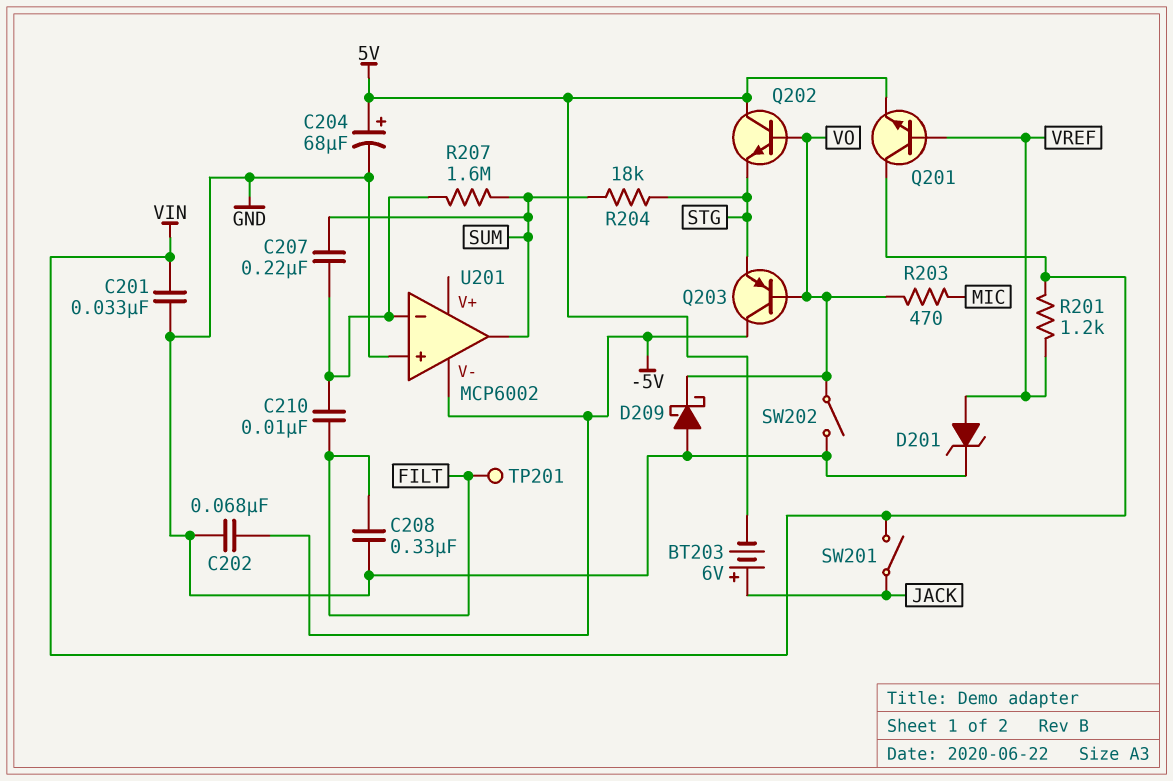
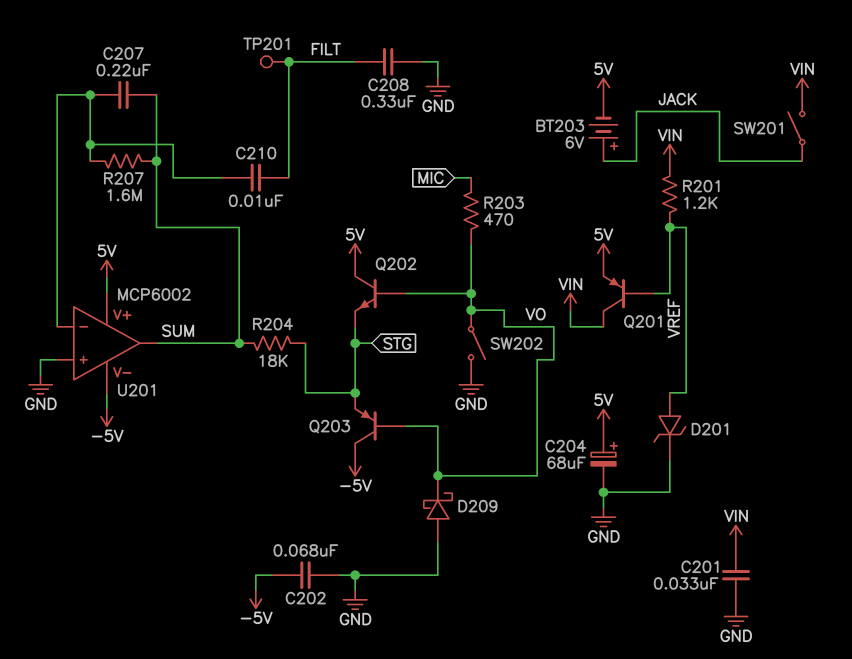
Q201: NPN (B VREF, C VIN, E 5V) -> PNP (B VREF, C VIN, E 5V)
U201 pin V+: none -> 5V

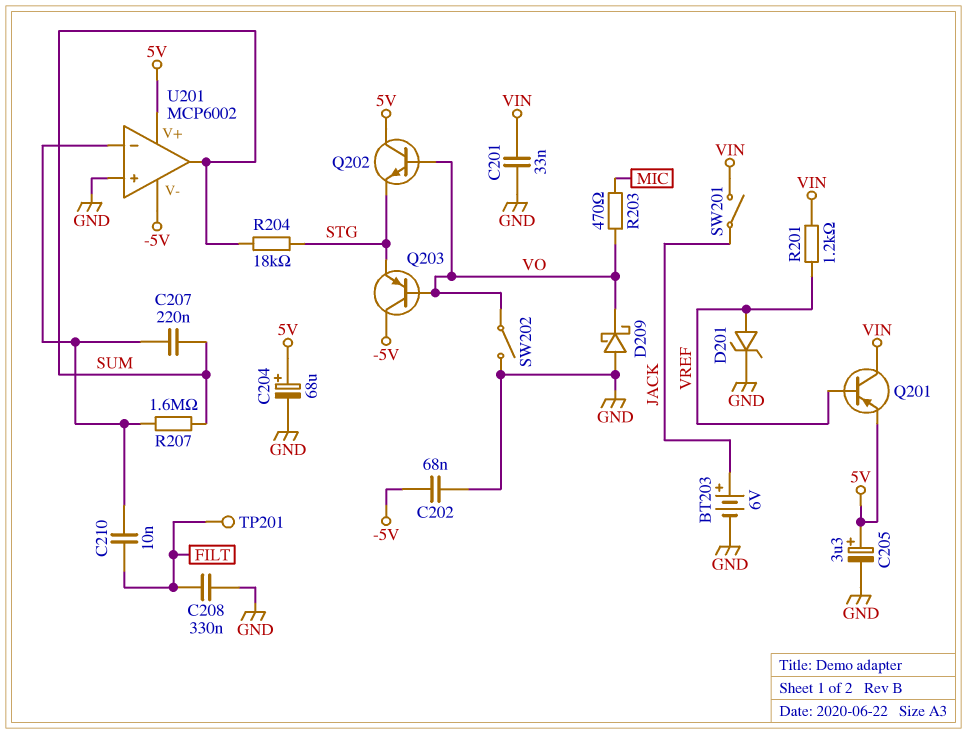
BT203: 6V (plus JACK, minus 5V) -> 6V (plus JACK, minus GND)
C205: none -> 3.3uF (plus 5V, minus GND)

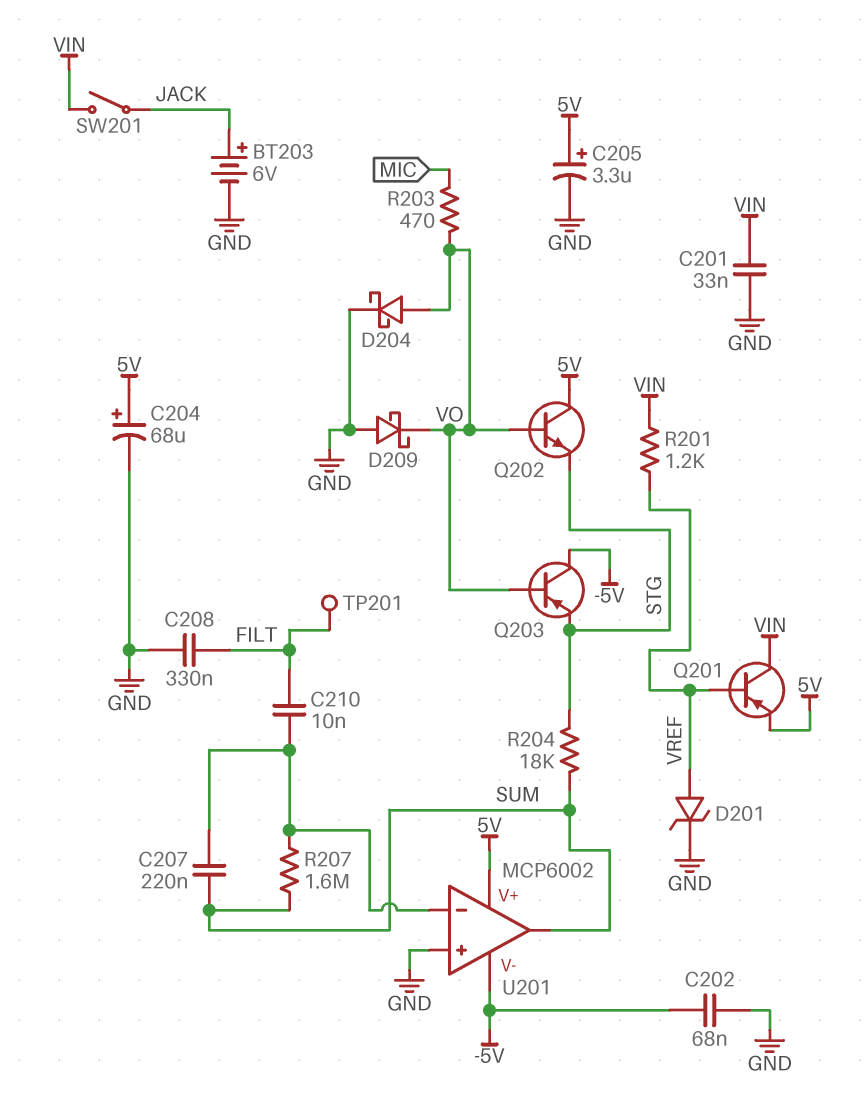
D204: none -> schottky (A VO, K GND)
SW202: switch (GND, VO) -> none

